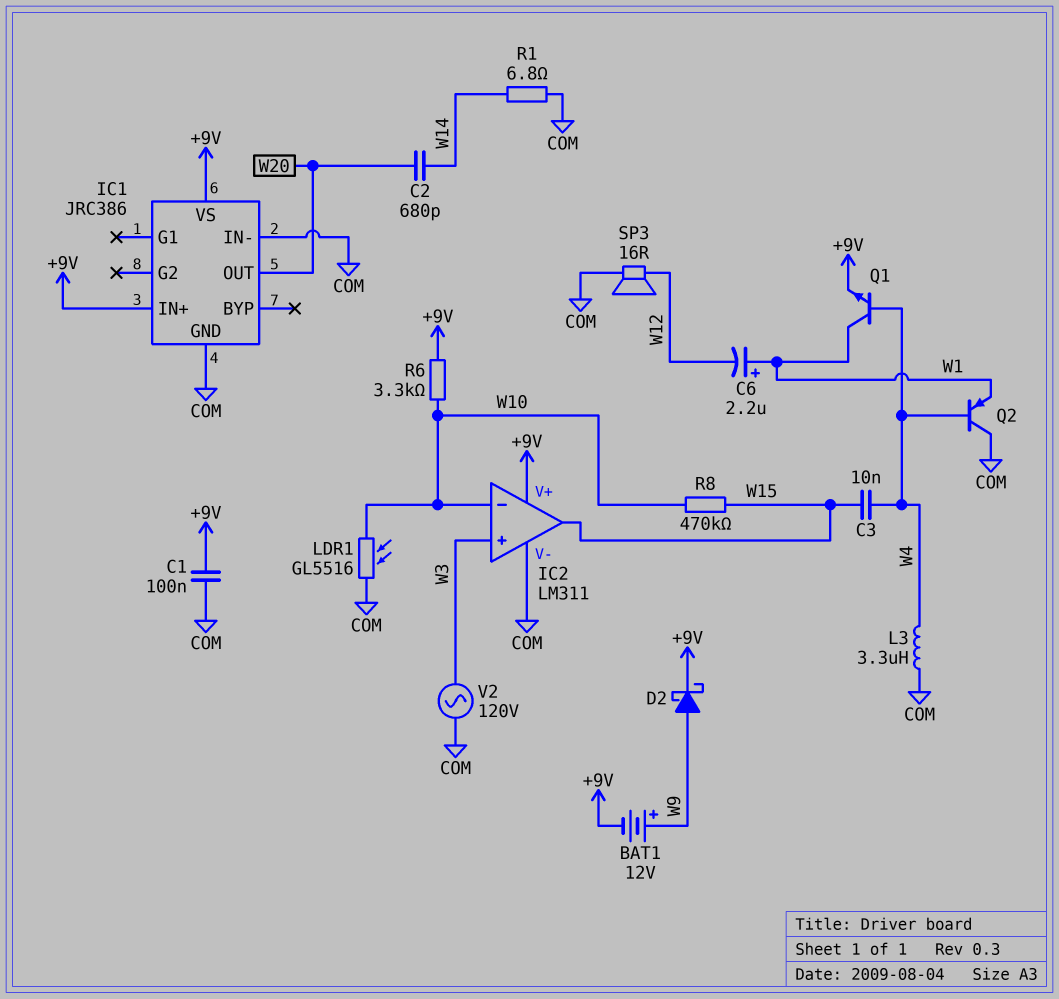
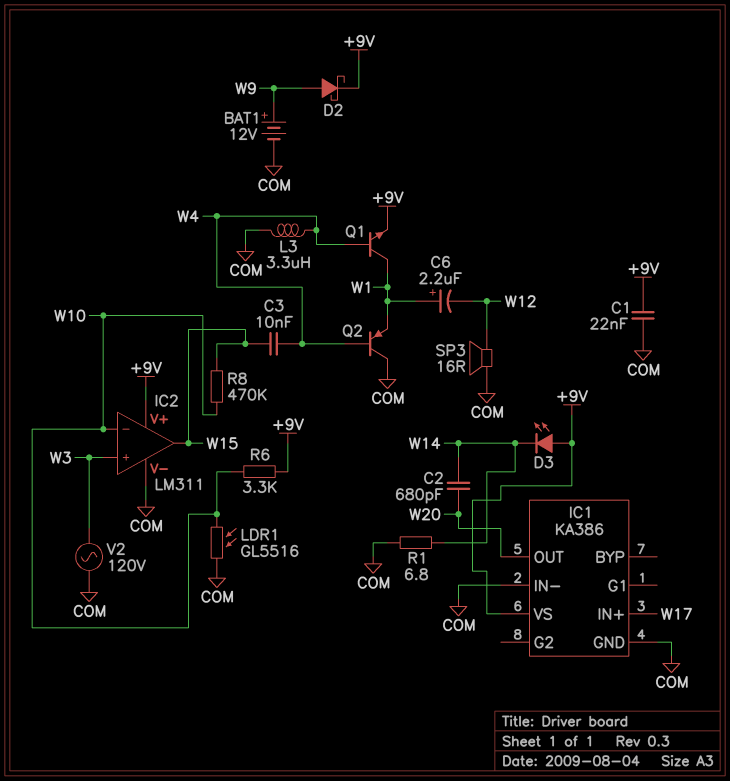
BAT1: 12V (plus W9, minus +9V) -> 12V (plus W9, minus COM)
C1: 100nF (+9V, COM) -> 22nF (+9V, COM)
D3: none -> LED (A +9V, K W14)
IC1: JRC386 -> KA386
IC1 pin IN+: +9V -> W17

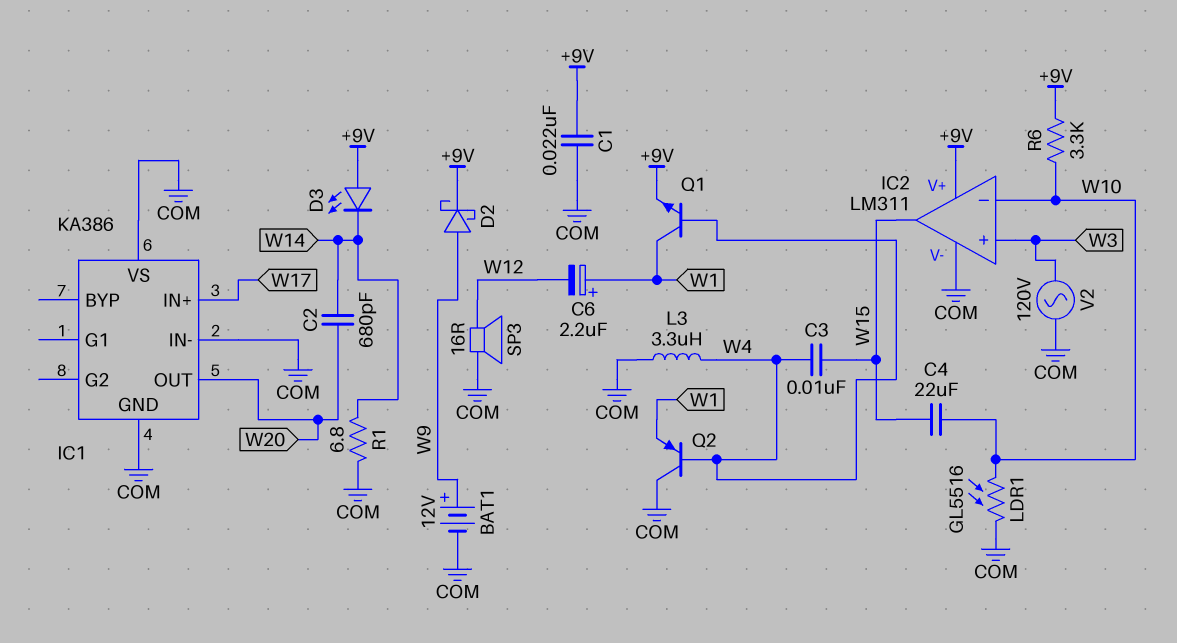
C4: none -> 22uF (W10, W15)
IC1 pin VS: +9V -> COM
R8: 470k (W10, W15) -> none

